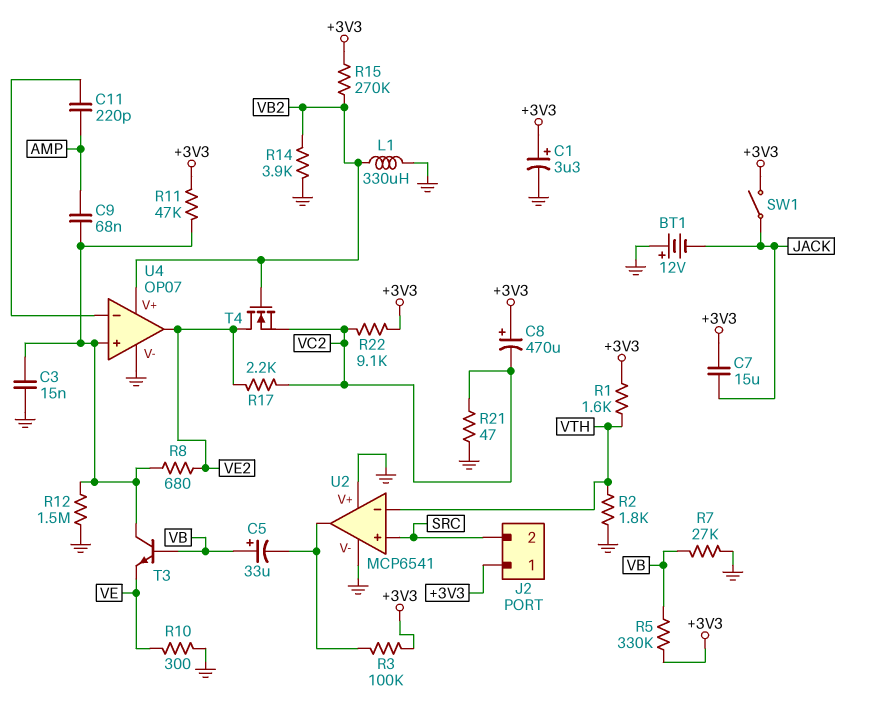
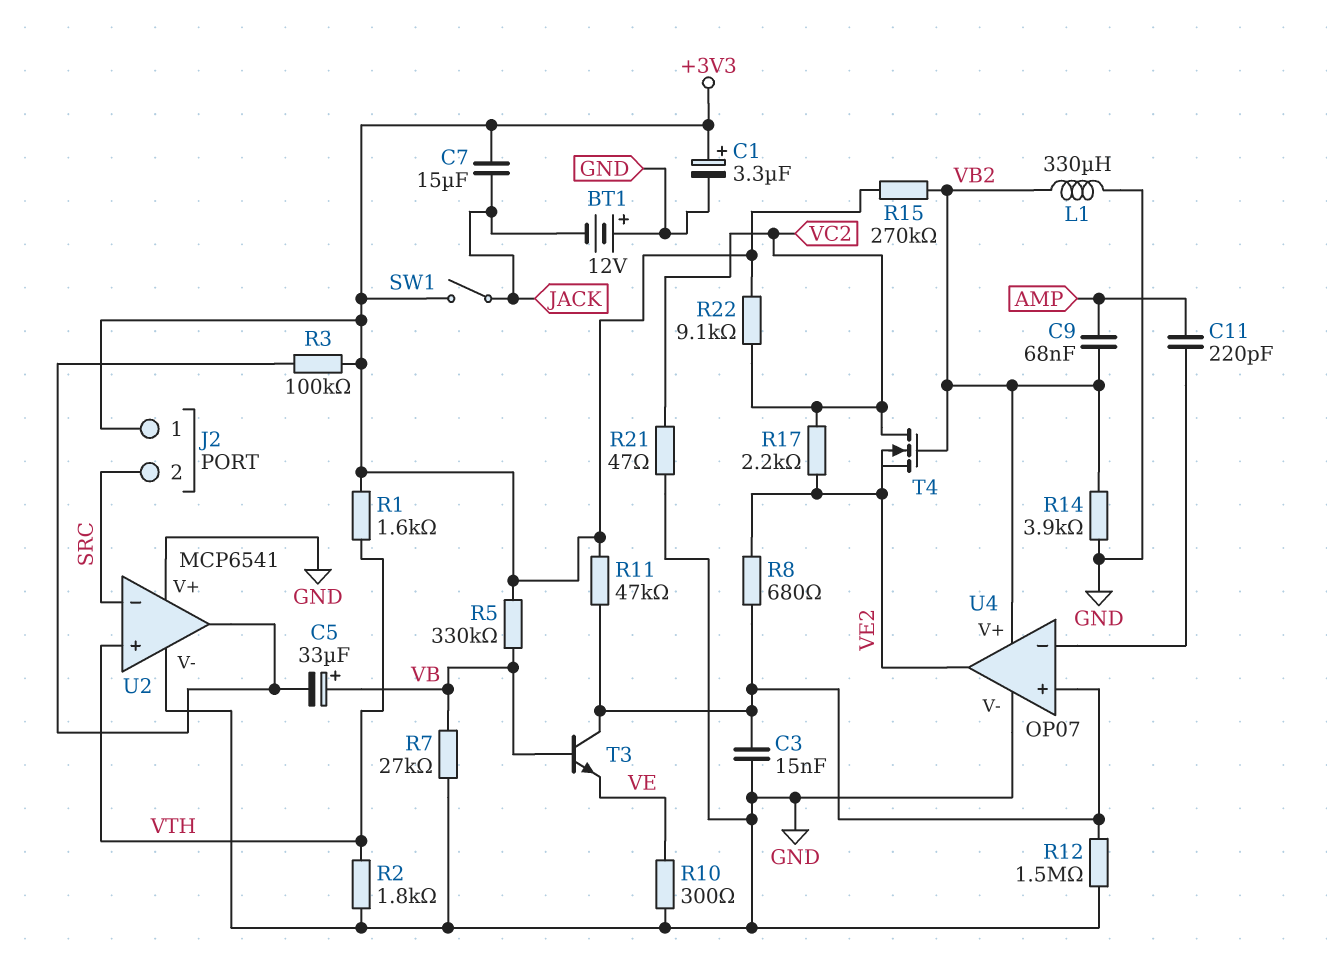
C8: 470uF (plus +3V3, minus VC2) -> none
C9: 68nF (AMP, U4/in+) -> 68nF (AMP, VB2)
T4: NMOS (G VB2, D VE2, S VC2) -> NMOS (G VB2, D VC2, S VE2)
U2 pin in+: SRC -> VTH
U2 pin in-: VTH -> SRC

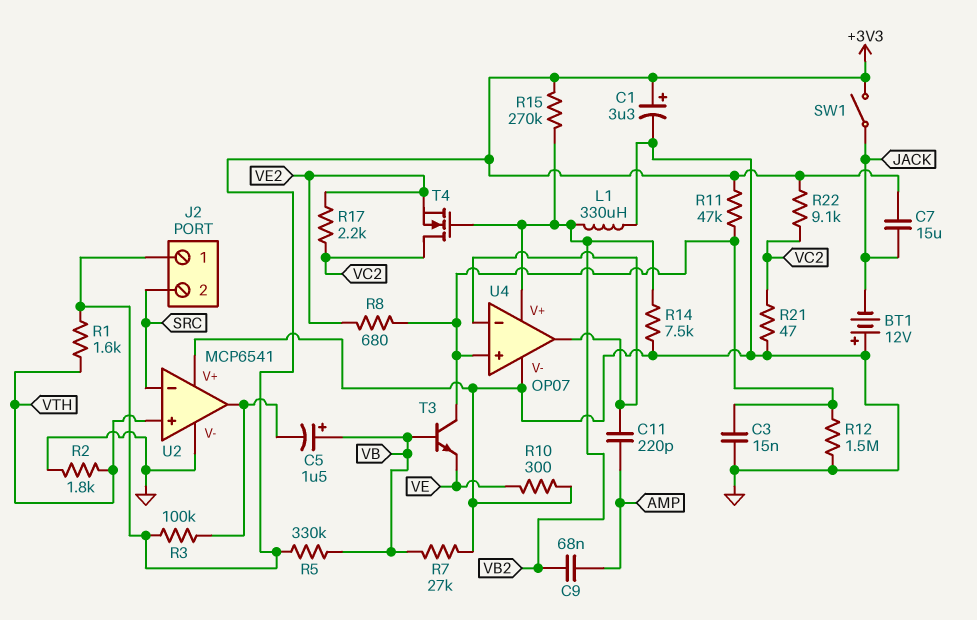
C5: 33uF (plus VB, minus U2/out) -> 1.5uF (plus VB, minus U2/out)
R14: 3.9k (GND, VB2) -> 7.5k (GND, VB2)
U4 pin out: VE2 -> U4/in-

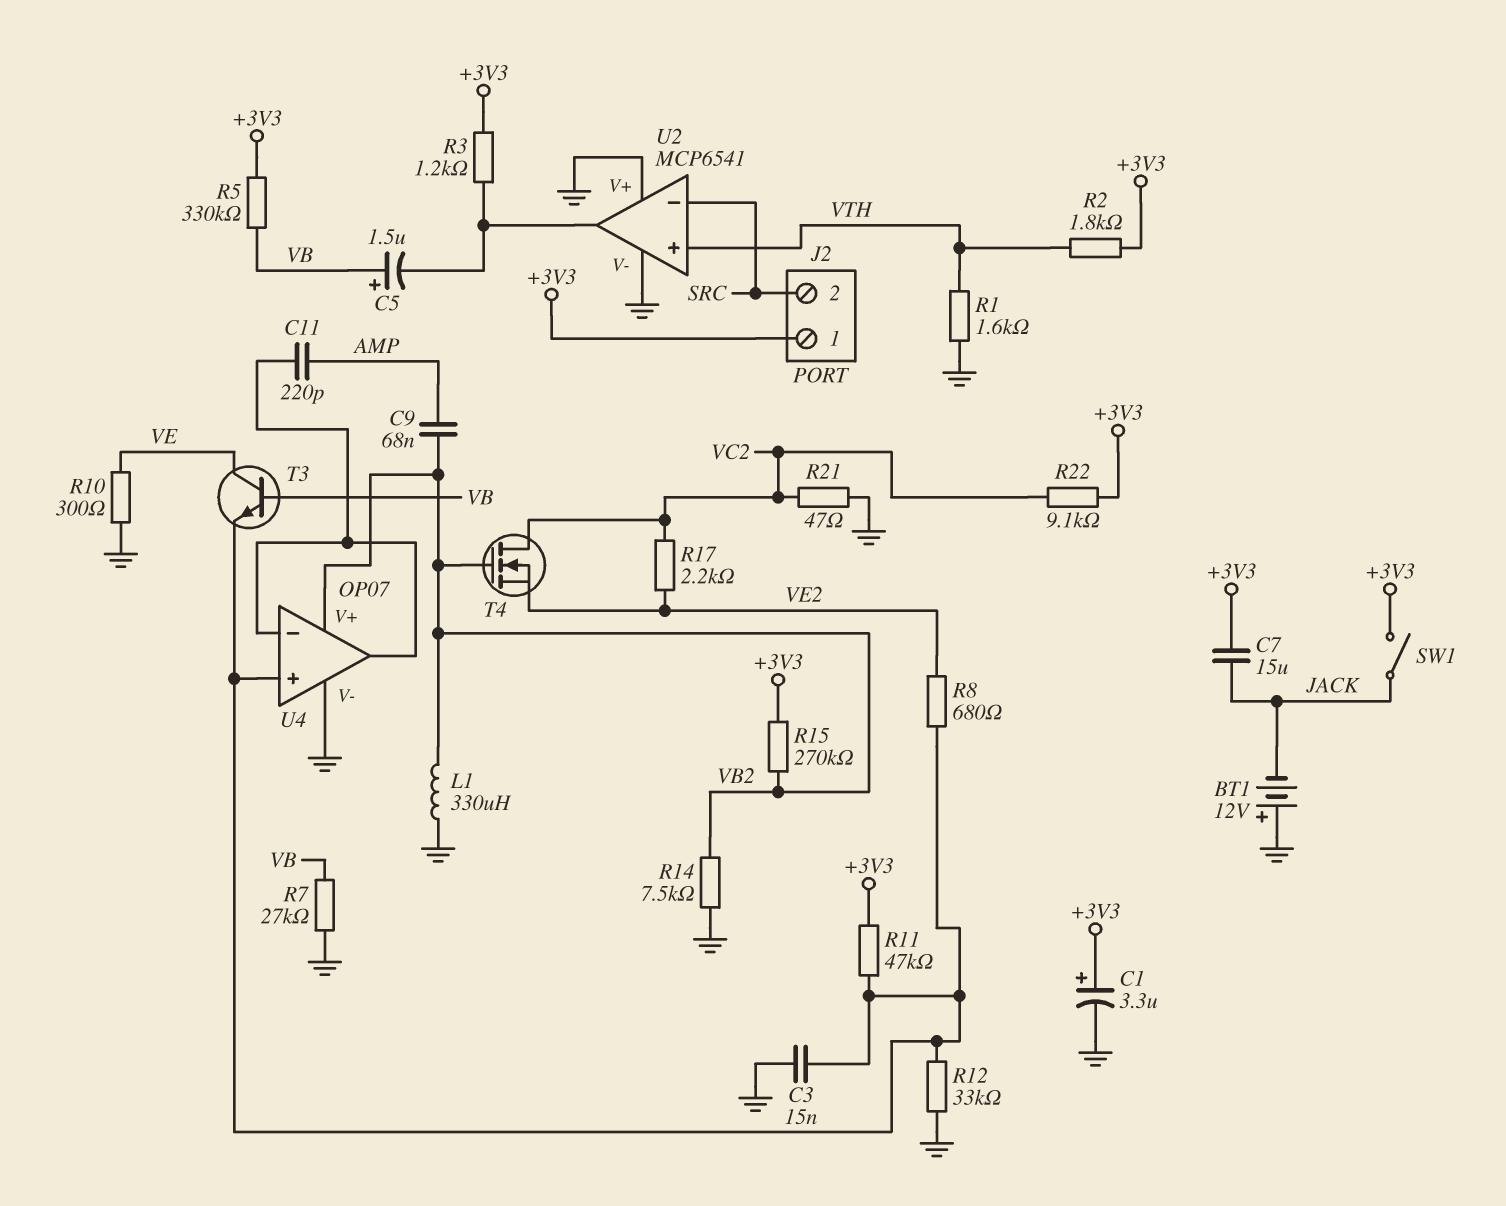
R1: 1.6k (+3V3, VTH) -> 1.6k (GND, VTH)
R2: 1.8k (GND, VTH) -> 1.8k (+3V3, VTH)
R3: 100k (+3V3, U2/out) -> 1.2k (+3V3, U2/out)
R12: 1.5M (GND, U4/in+) -> 33k (GND, U4/in+)
T3: NPN (B VB, C U4/in+, E VE) -> NPN (B VB, C VE, E U4/in+)

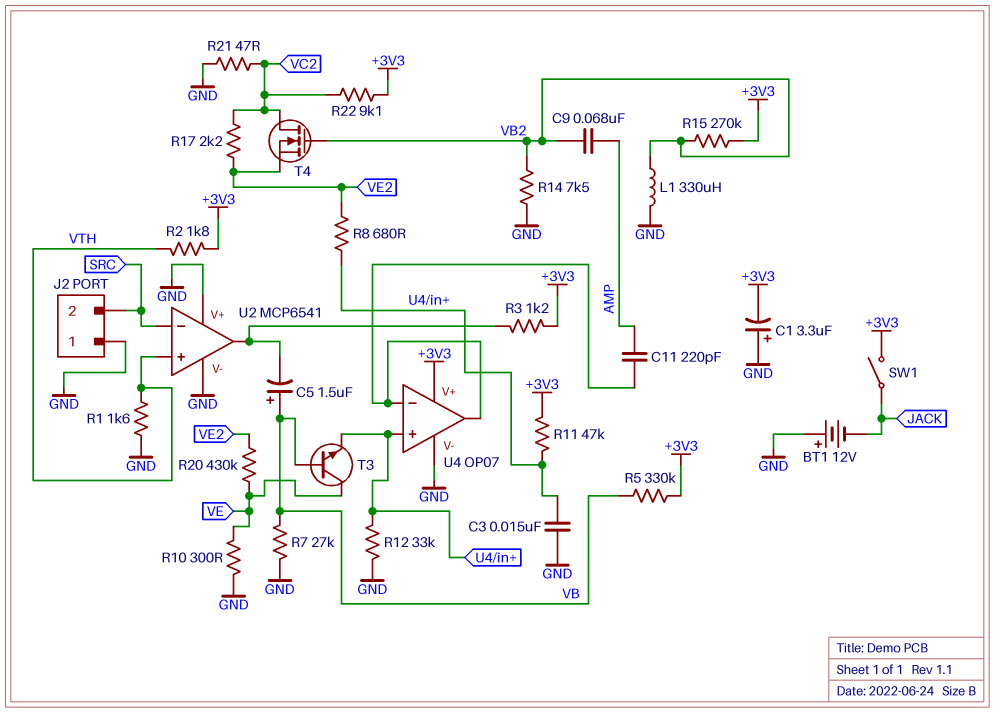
C1: 3.3uF (plus +3V3, minus GND) -> 3.3uF (plus GND, minus +3V3)
C7: 15uF (+3V3, JACK) -> none
J2 pin 1: +3V3 -> GND
R20: none -> 430k (VE, VE2)
U4 pin V+: VB2 -> +3V3

